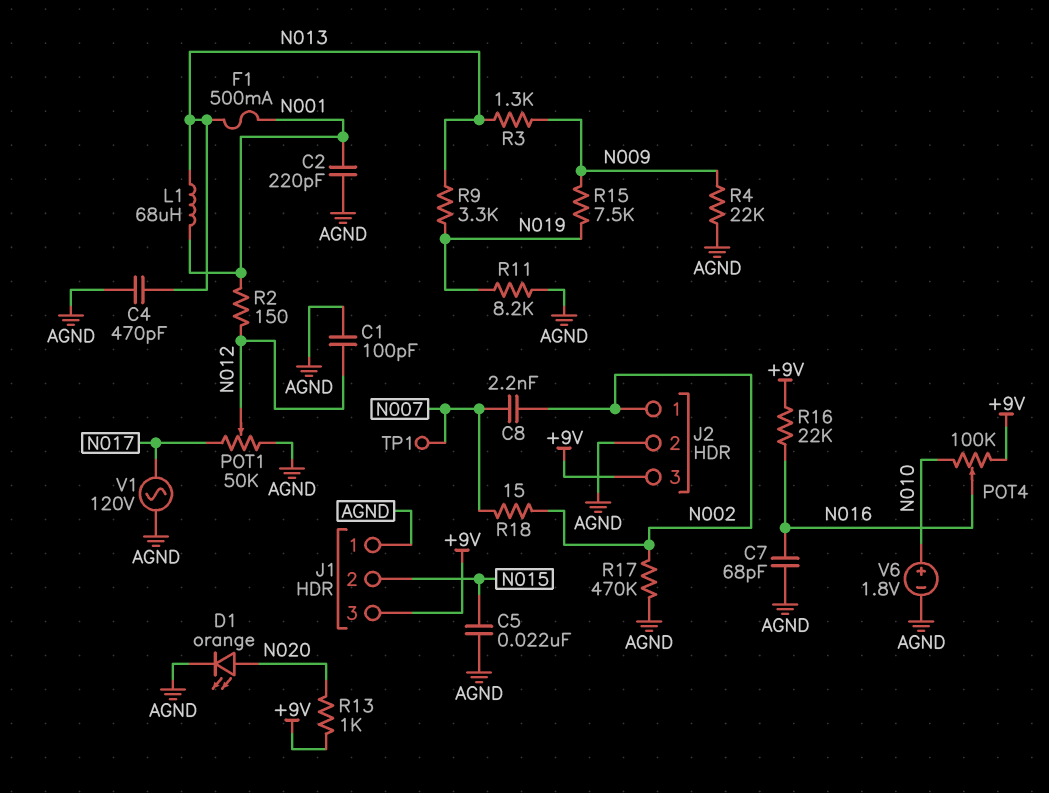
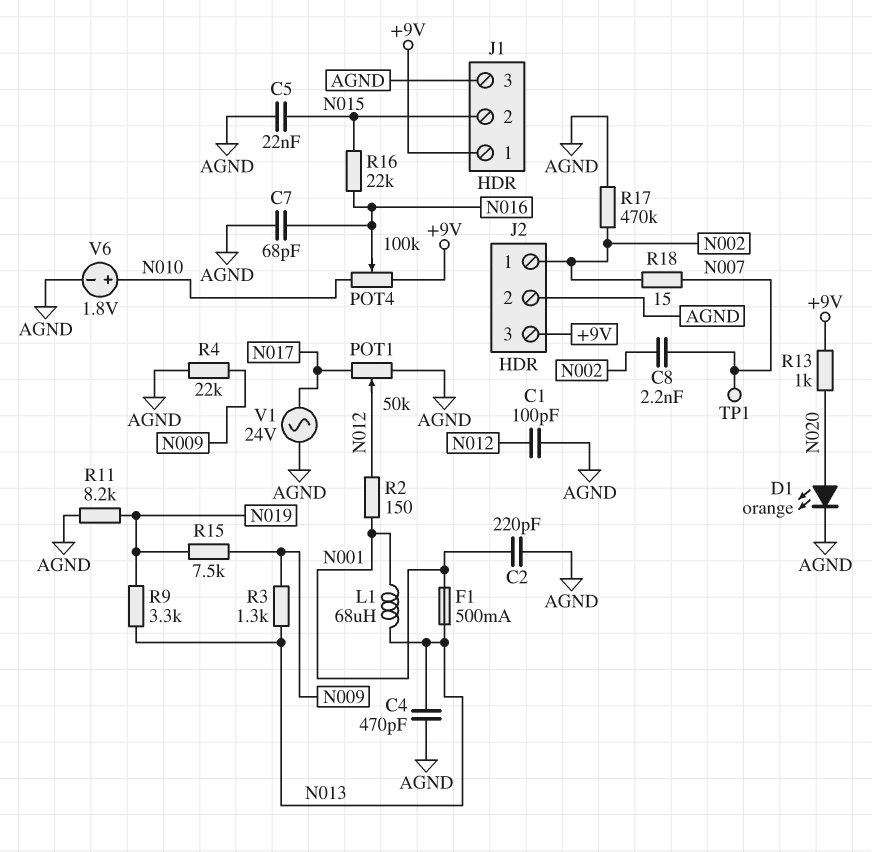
J1 pin 1: AGND -> +9V
J1 pin 3: +9V -> AGND
R16: 22k (+9V, N016) -> 22k (N015, N016)
V1: AC 120V (AGND, N017) -> AC 24V (AGND, N017)

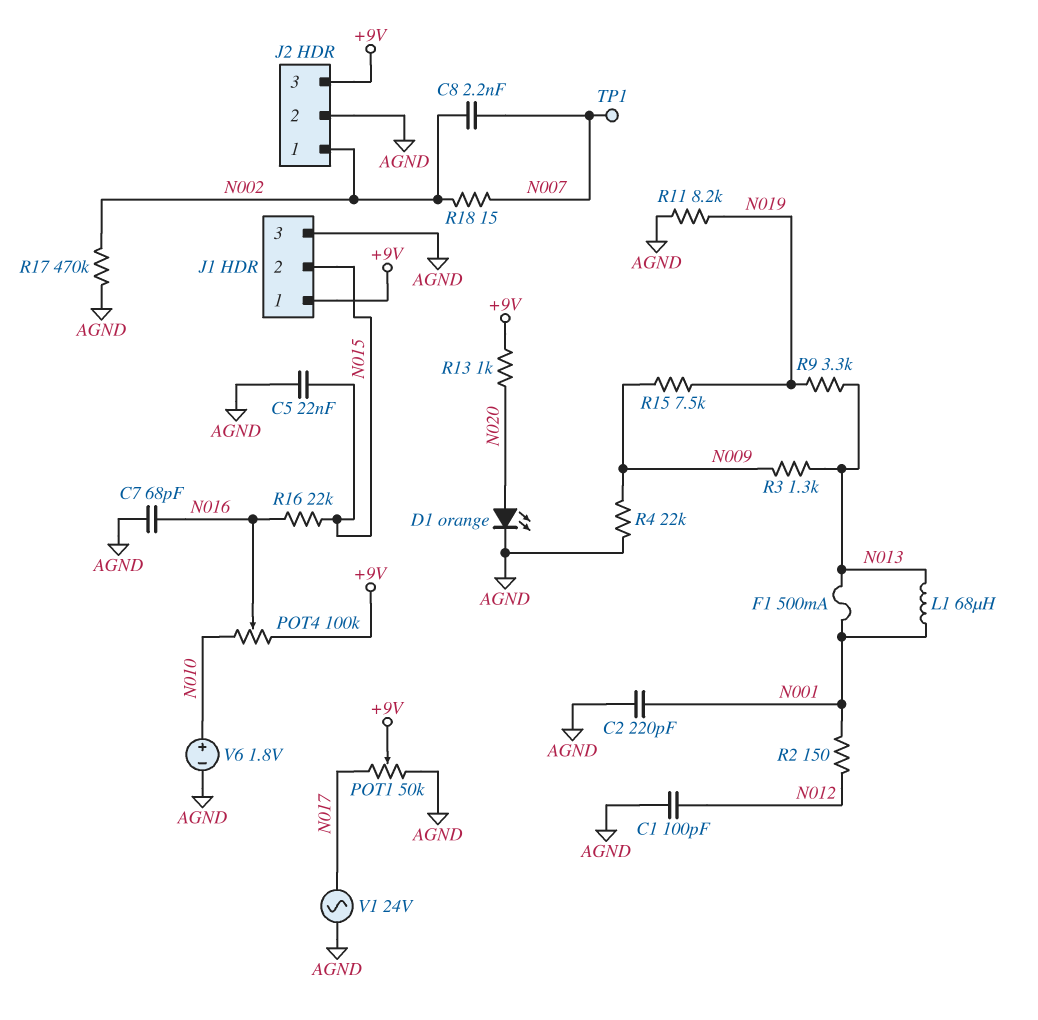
C4: 470pF (AGND, N013) -> none
POT1: 50k (AGND, N017, wiper N012) -> 50k (AGND, N017, wiper +9V)

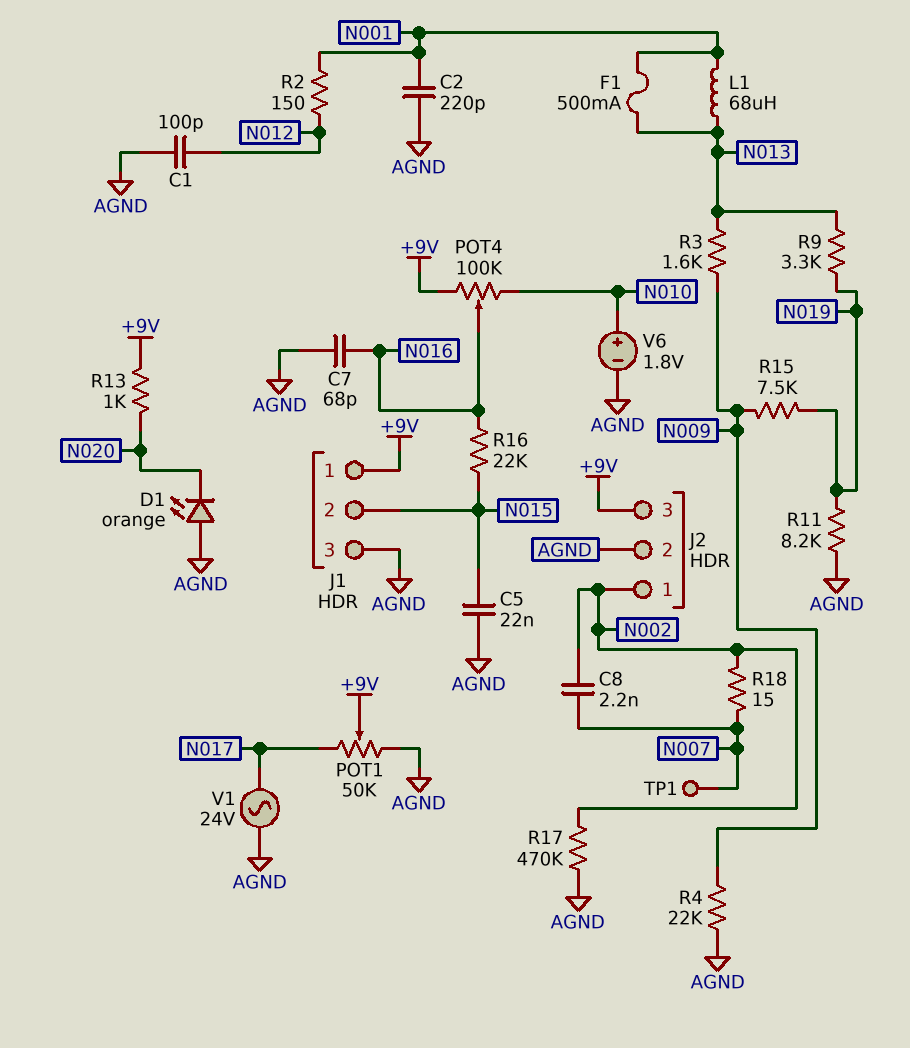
D1: LED orange (A N020, K AGND) -> LED orange (A AGND, K N020)
R3: 1.3k (N009, N013) -> 1.6k (N009, N013)

